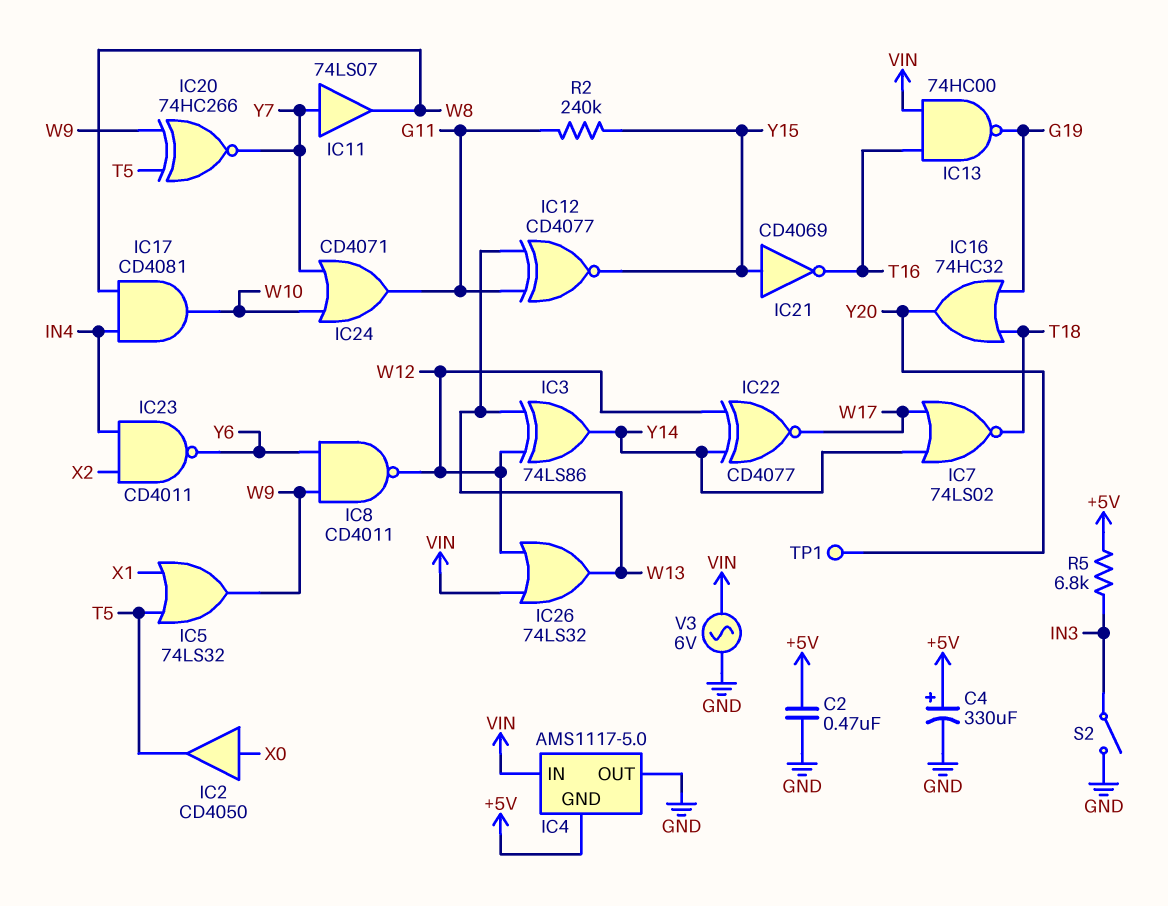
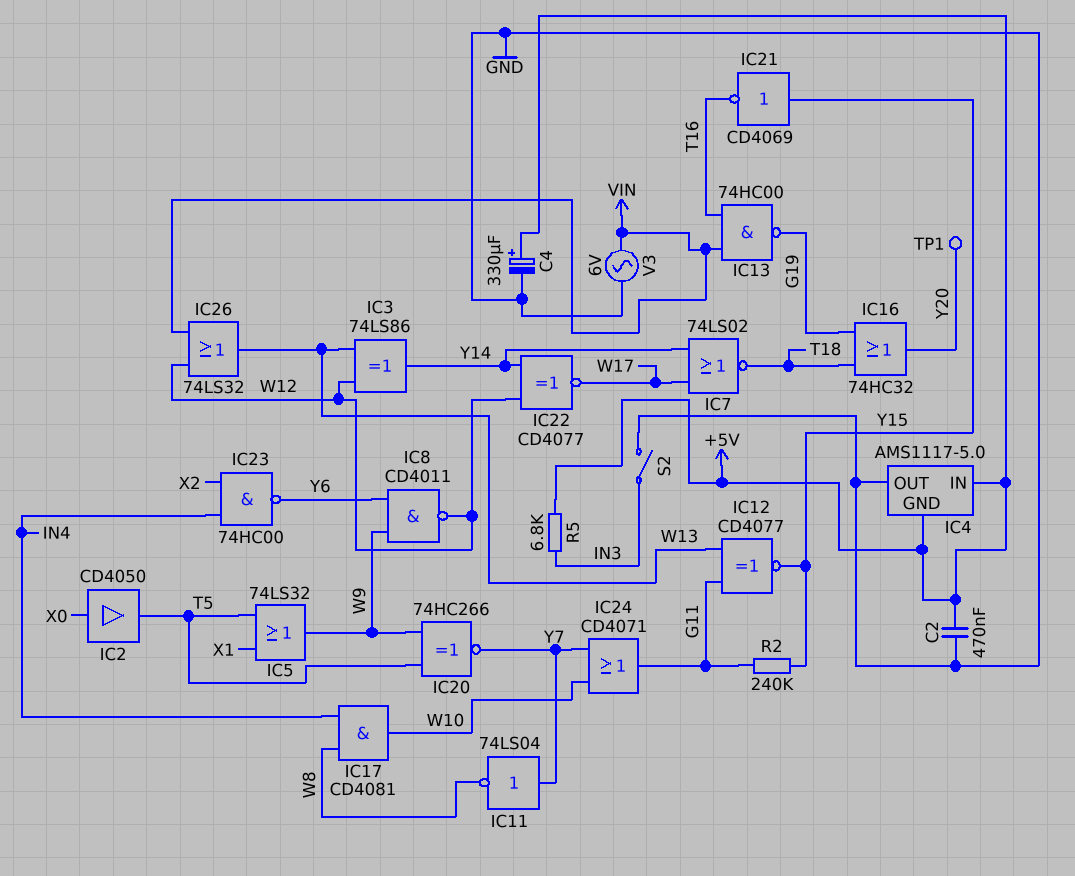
IC4 pin IN: VIN -> +5V
IC11: buffer 74LS07 (in Y7, out W8) -> NOT 74LS04 (in Y7, out W8)
IC23: NAND CD4011 (in IN4, in X2, out Y6) -> NAND 74HC00 (in IN4, in X2, out Y6)

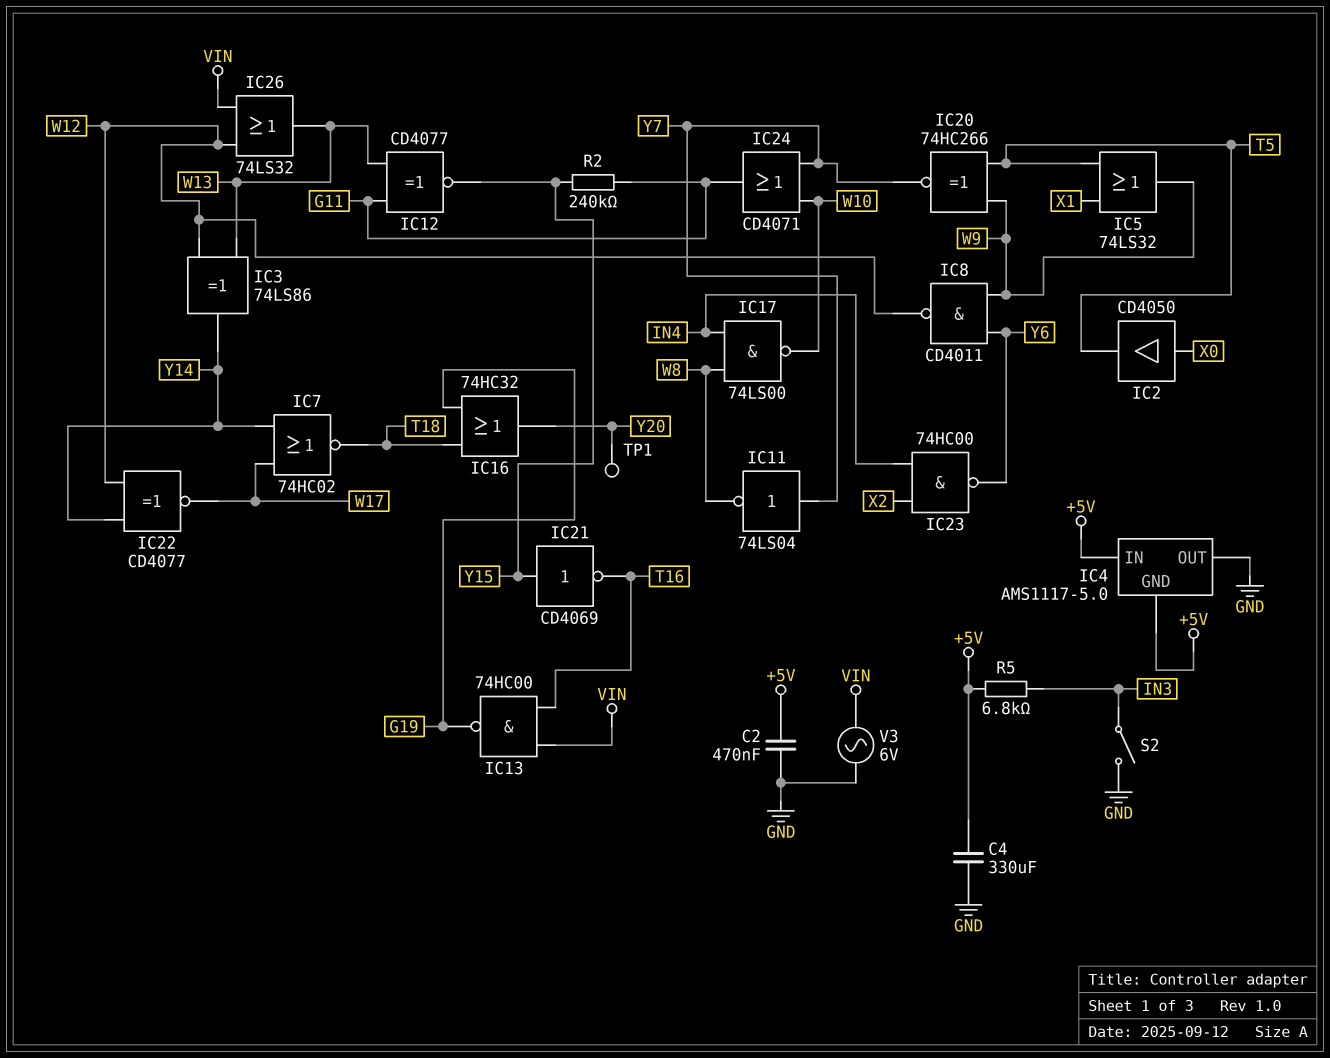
C4: 330uF (plus +5V, minus GND) -> 330uF (+5V, GND)
IC7: NOR 74LS02 (in W17, in Y14, out T18) -> NOR 74HC02 (in W17, in Y14, out T18)
IC17: AND CD4081 (in IN4, in W8, out W10) -> NAND 74LS00 (in IN4, in W8, out W10)

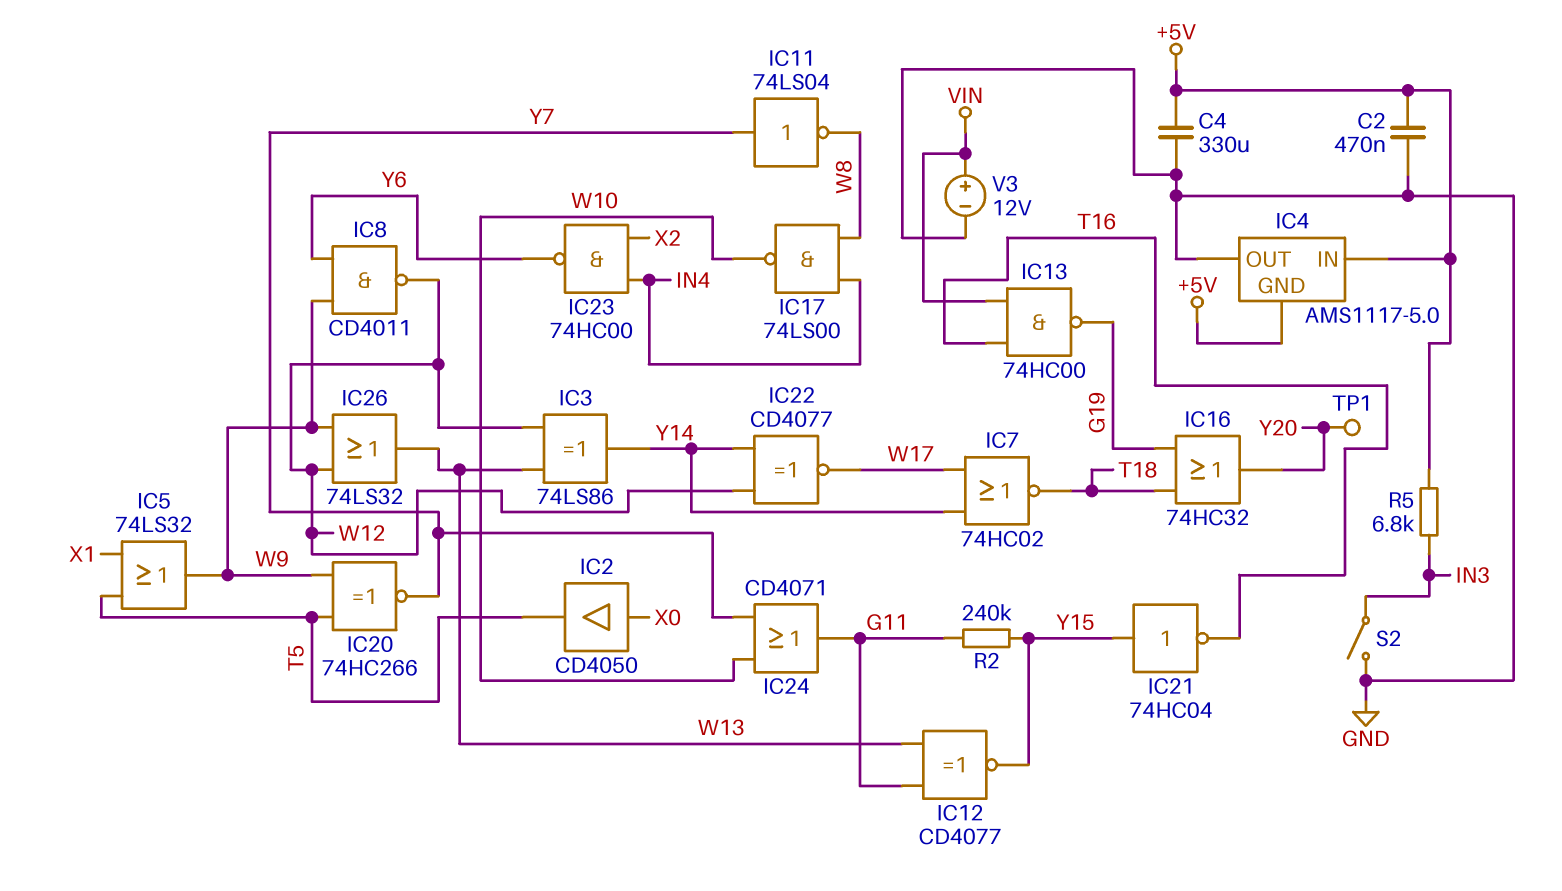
IC21: NOT CD4069 (in Y15, out T16) -> NOT 74HC04 (in Y15, out T16)
IC26: OR 74LS32 (in VIN, in W12, out W13) -> OR 74LS32 (in W9, in W12, out W13)
V3: AC 6V (GND, VIN) -> 12V (plus VIN, minus GND)

